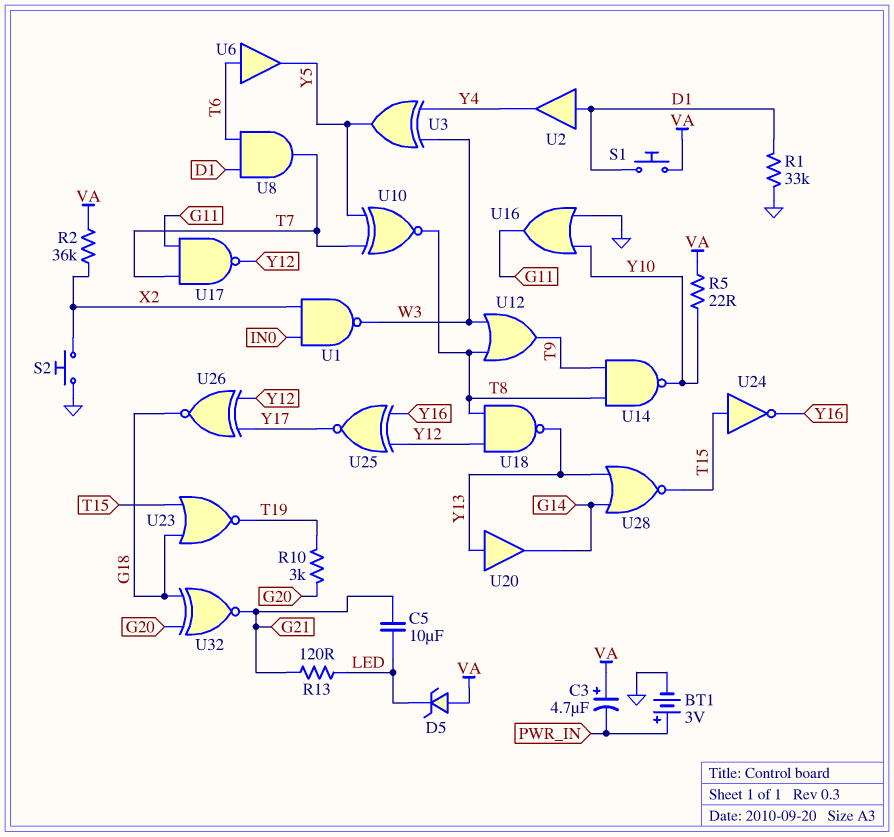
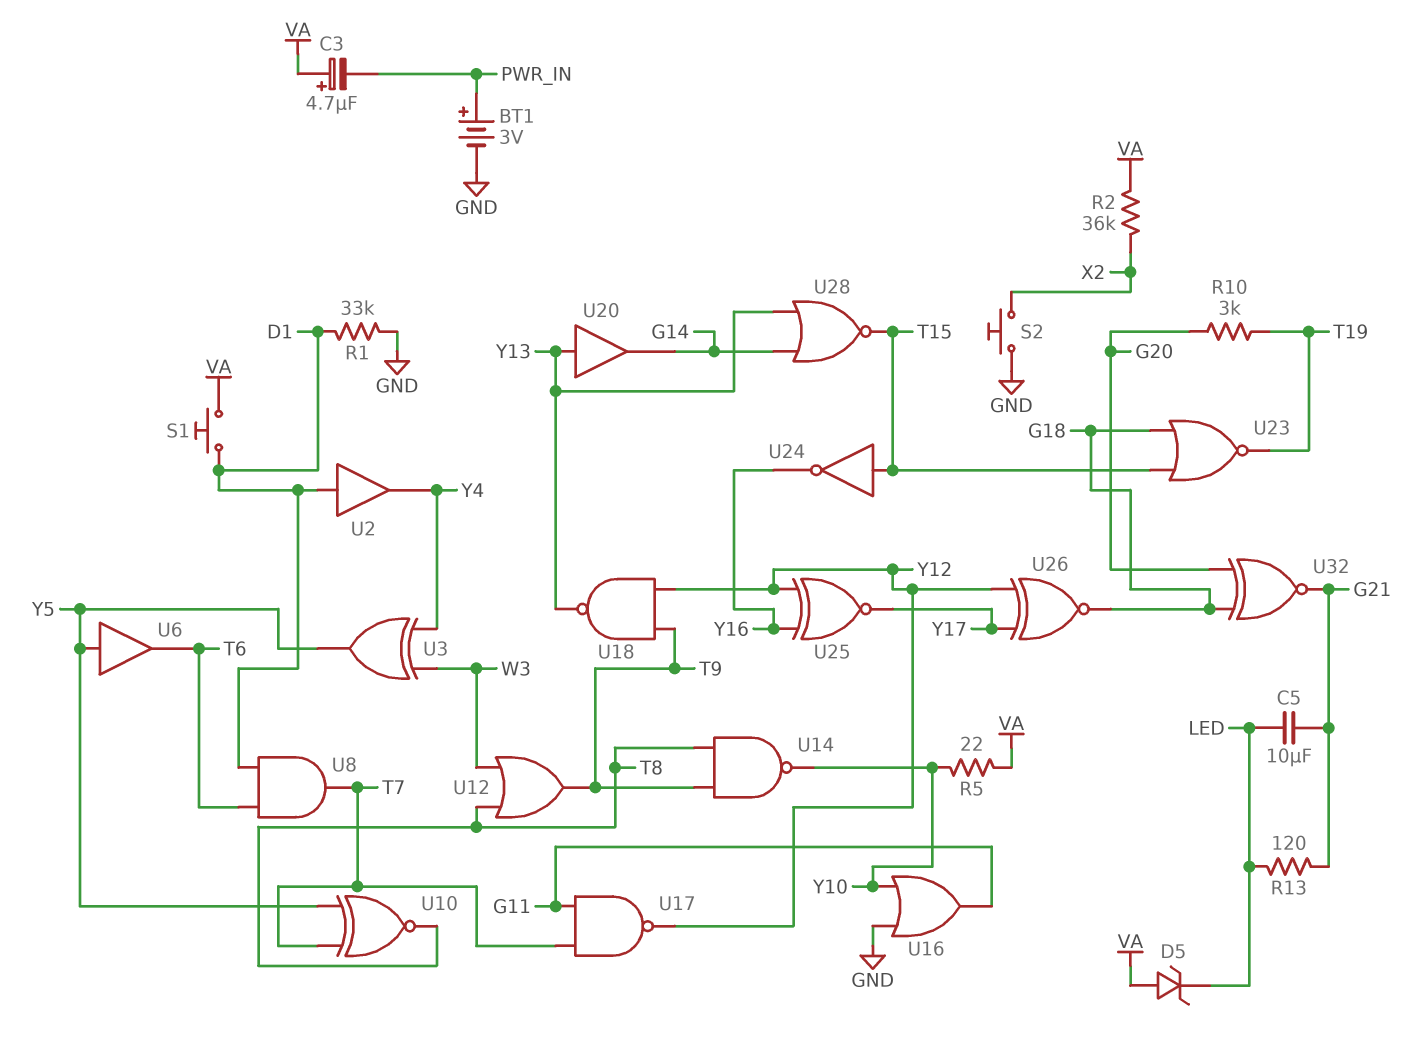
U1: NAND (in IN0, in X2, out W3) -> none
U6: buffer (in T6, out Y5) -> buffer (in Y5, out T6)
U18: NAND (in T8, in Y12, out Y13) -> NAND (in T9, in Y12, out Y13)

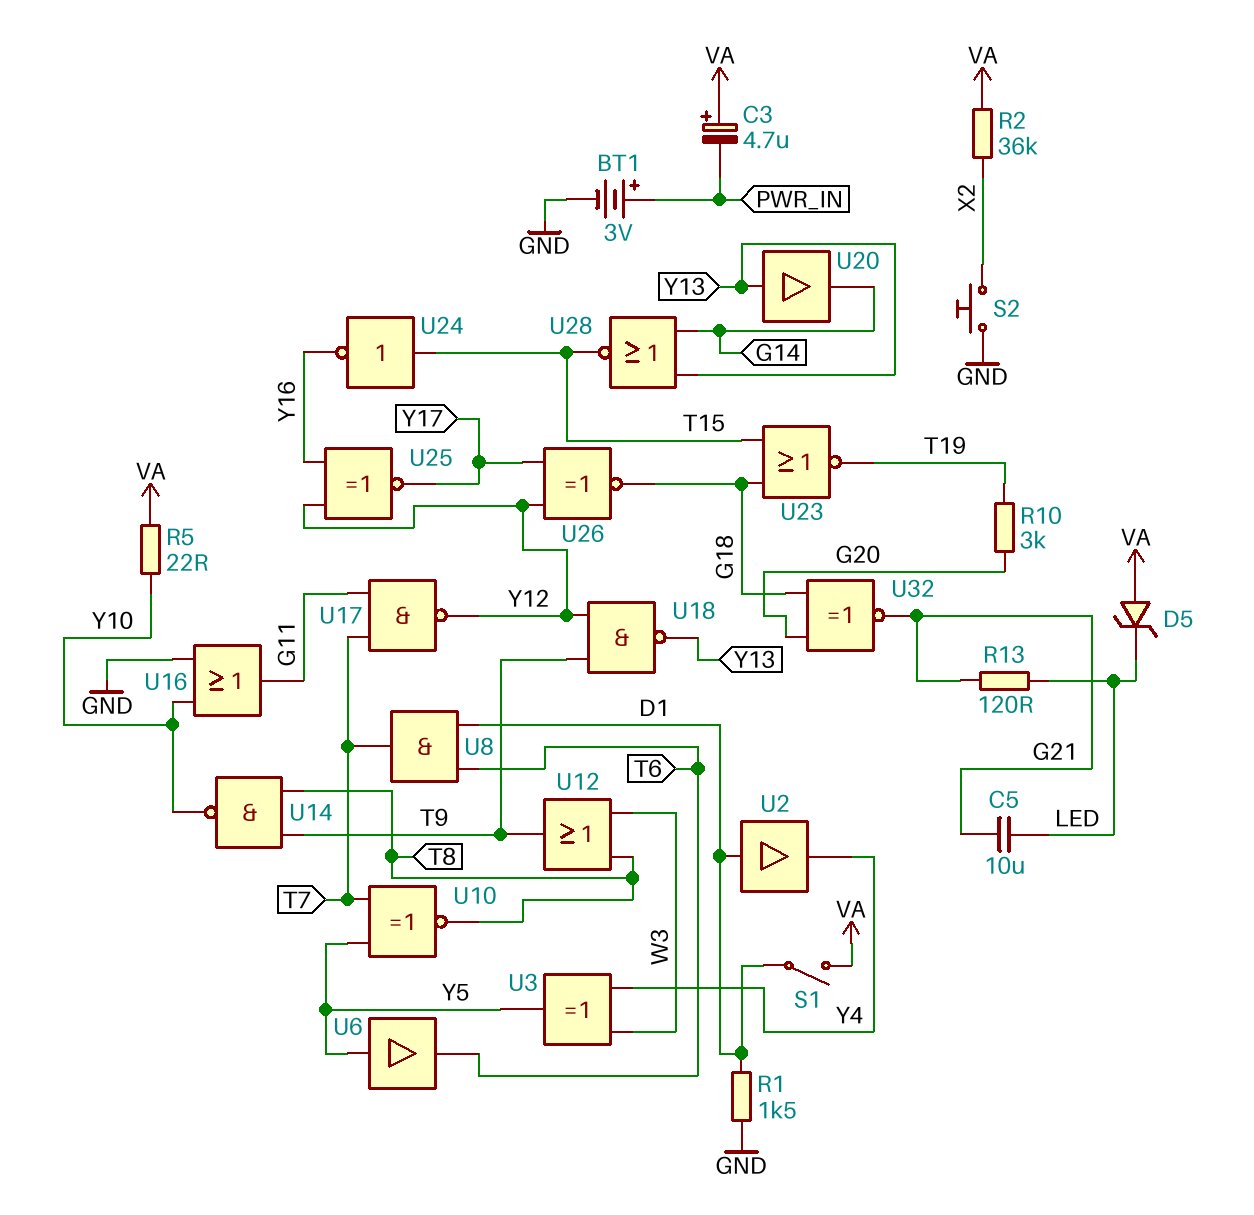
R1: 33k (D1, GND) -> 1.5k (D1, GND)
S1: button (D1, VA) -> switch (D1, VA)

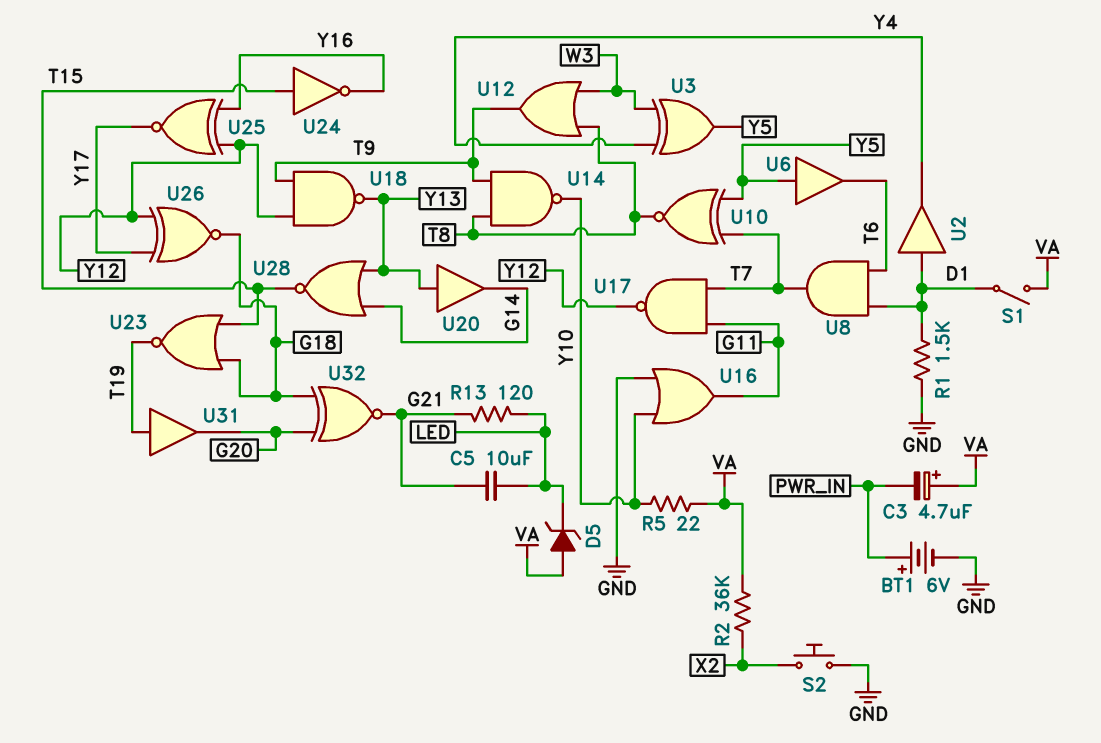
BT1: 3V (plus PWR_IN, minus GND) -> 6V (plus PWR_IN, minus GND)
R10: 3k (G20, T19) -> none
U31: none -> buffer (in T19, out G20)

